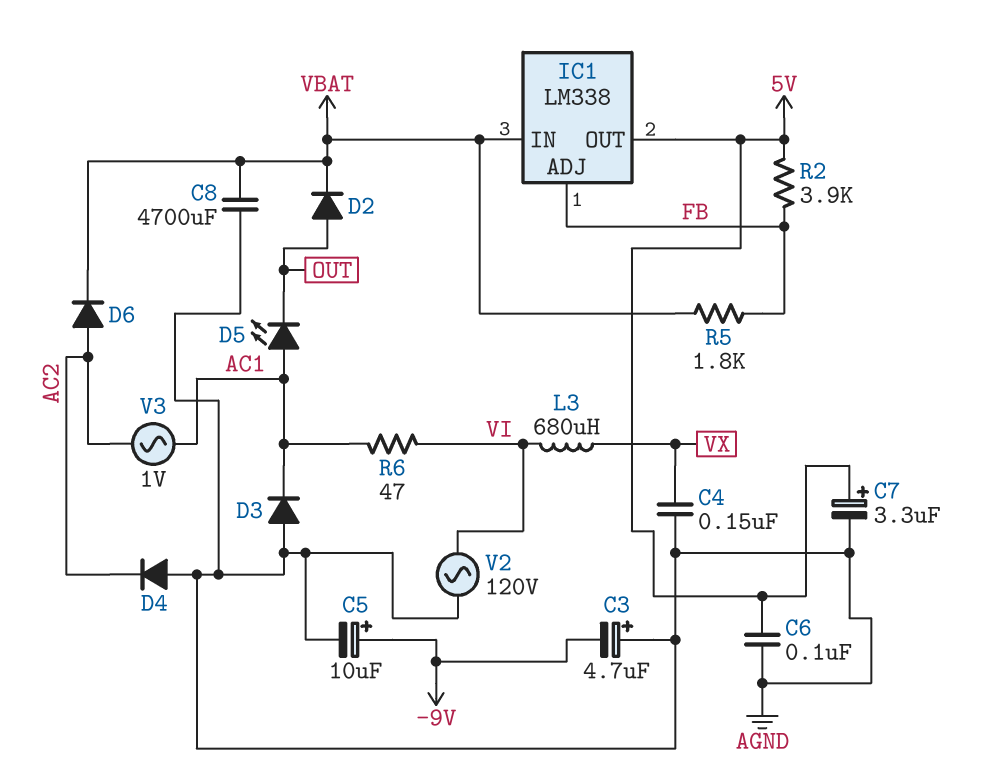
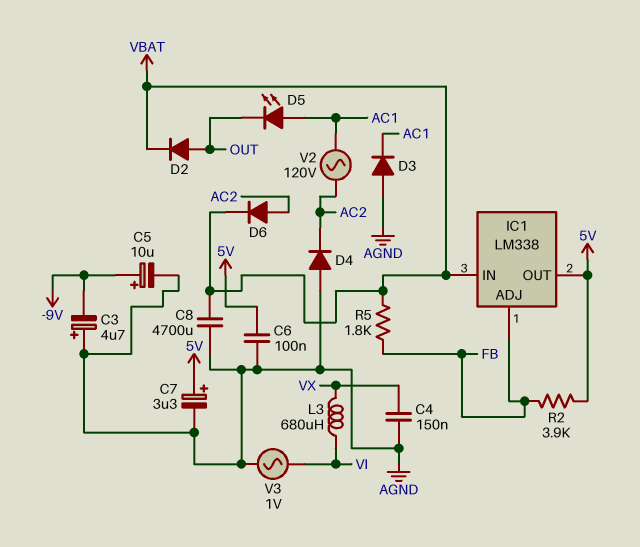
R6: 47 (AC1, VI) -> none
V2: AC 120V (AGND, VI) -> AC 120V (AC1, AC2)
V3: AC 1V (AC1, AC2) -> AC 1V (AGND, VI)

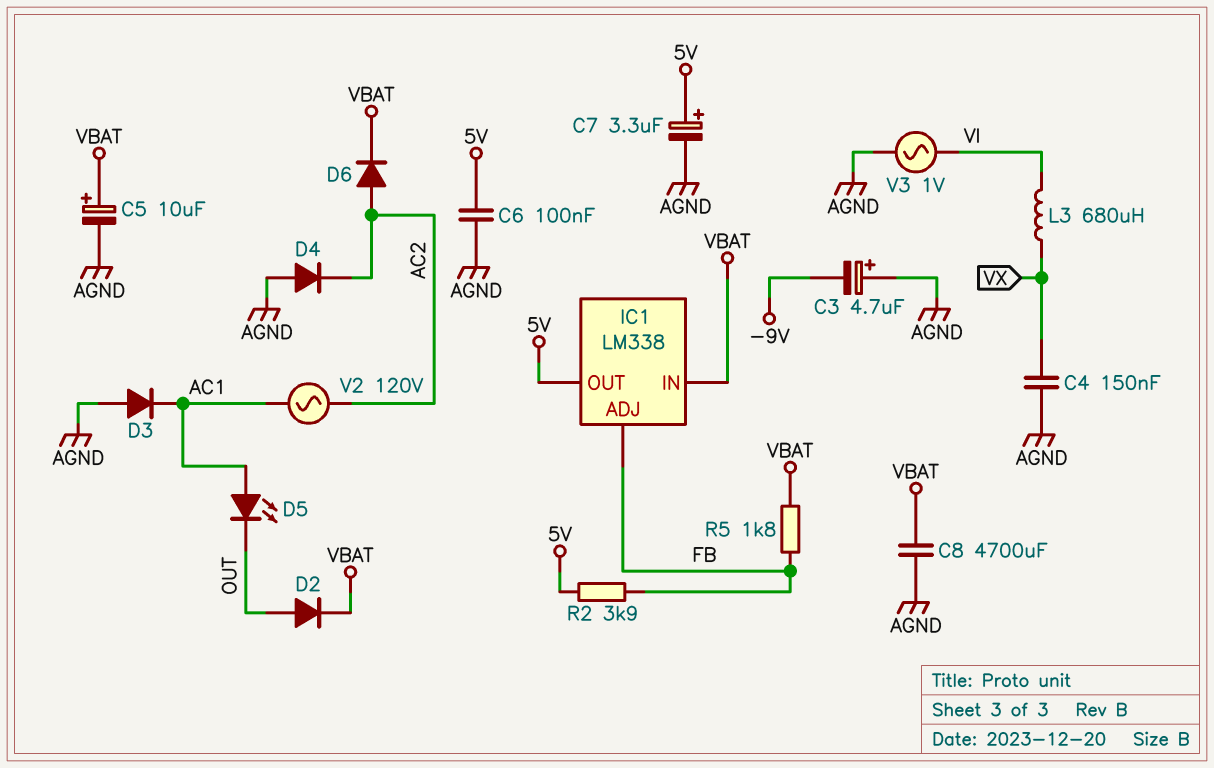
C5: 10uF (plus -9V, minus AGND) -> 10uF (plus VBAT, minus AGND)

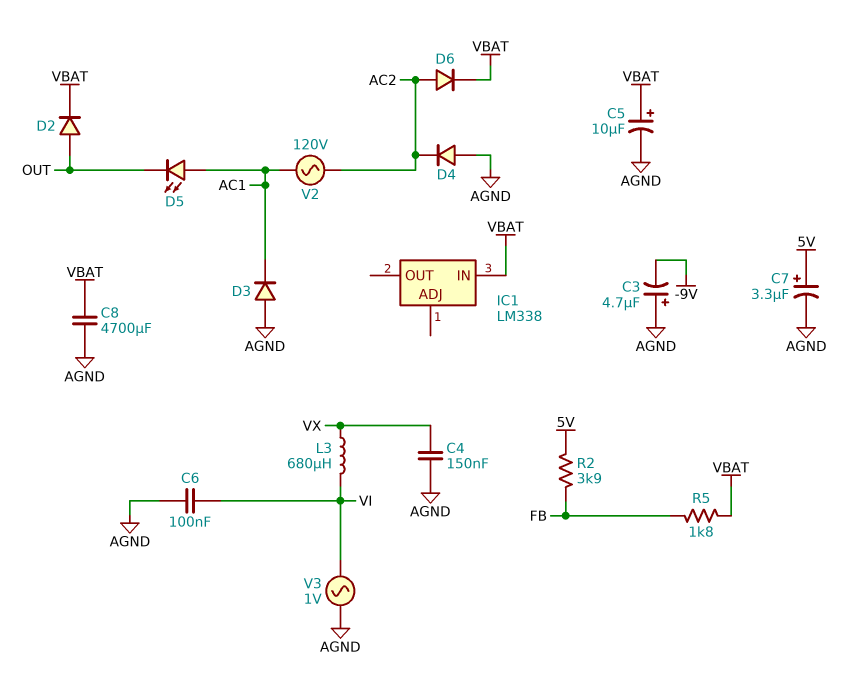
C6: 100nF (5V, AGND) -> 100nF (AGND, VI)
IC1 pin ADJ: FB -> none
IC1 pin OUT: 5V -> none

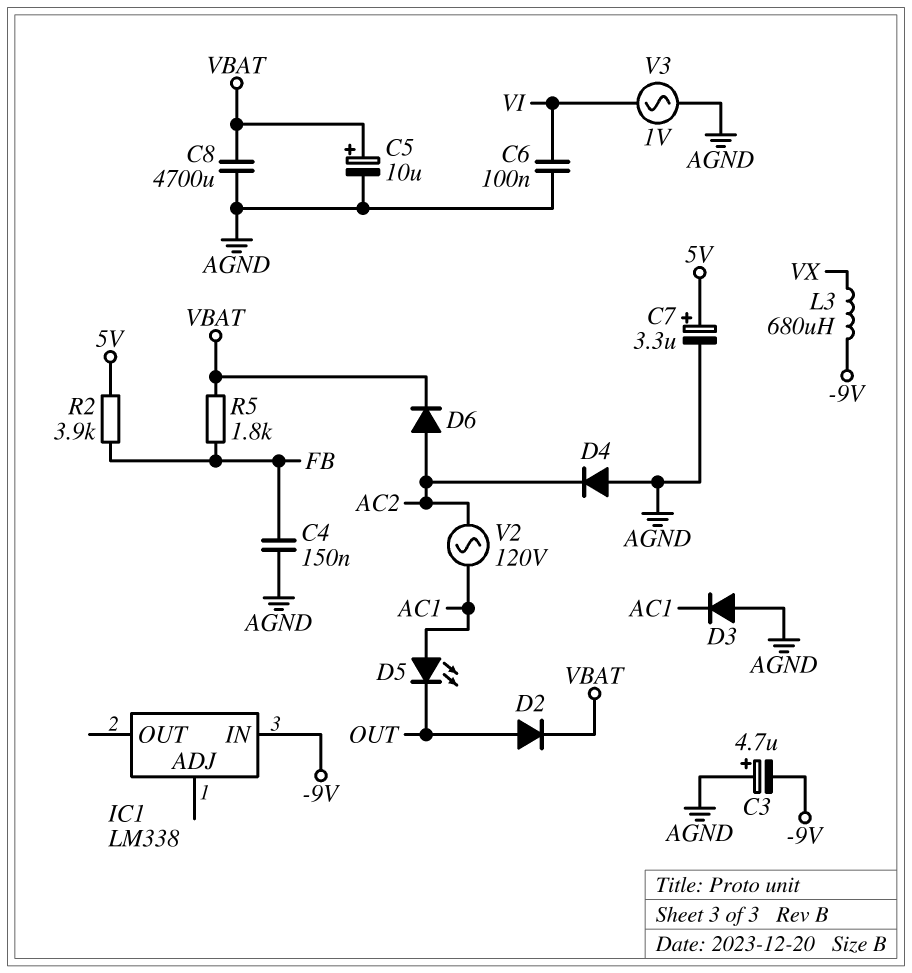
C4: 150nF (AGND, VX) -> 150nF (AGND, FB)
IC1 pin IN: VBAT -> -9V
L3: 680uH (VI, VX) -> 680uH (-9V, VX)

